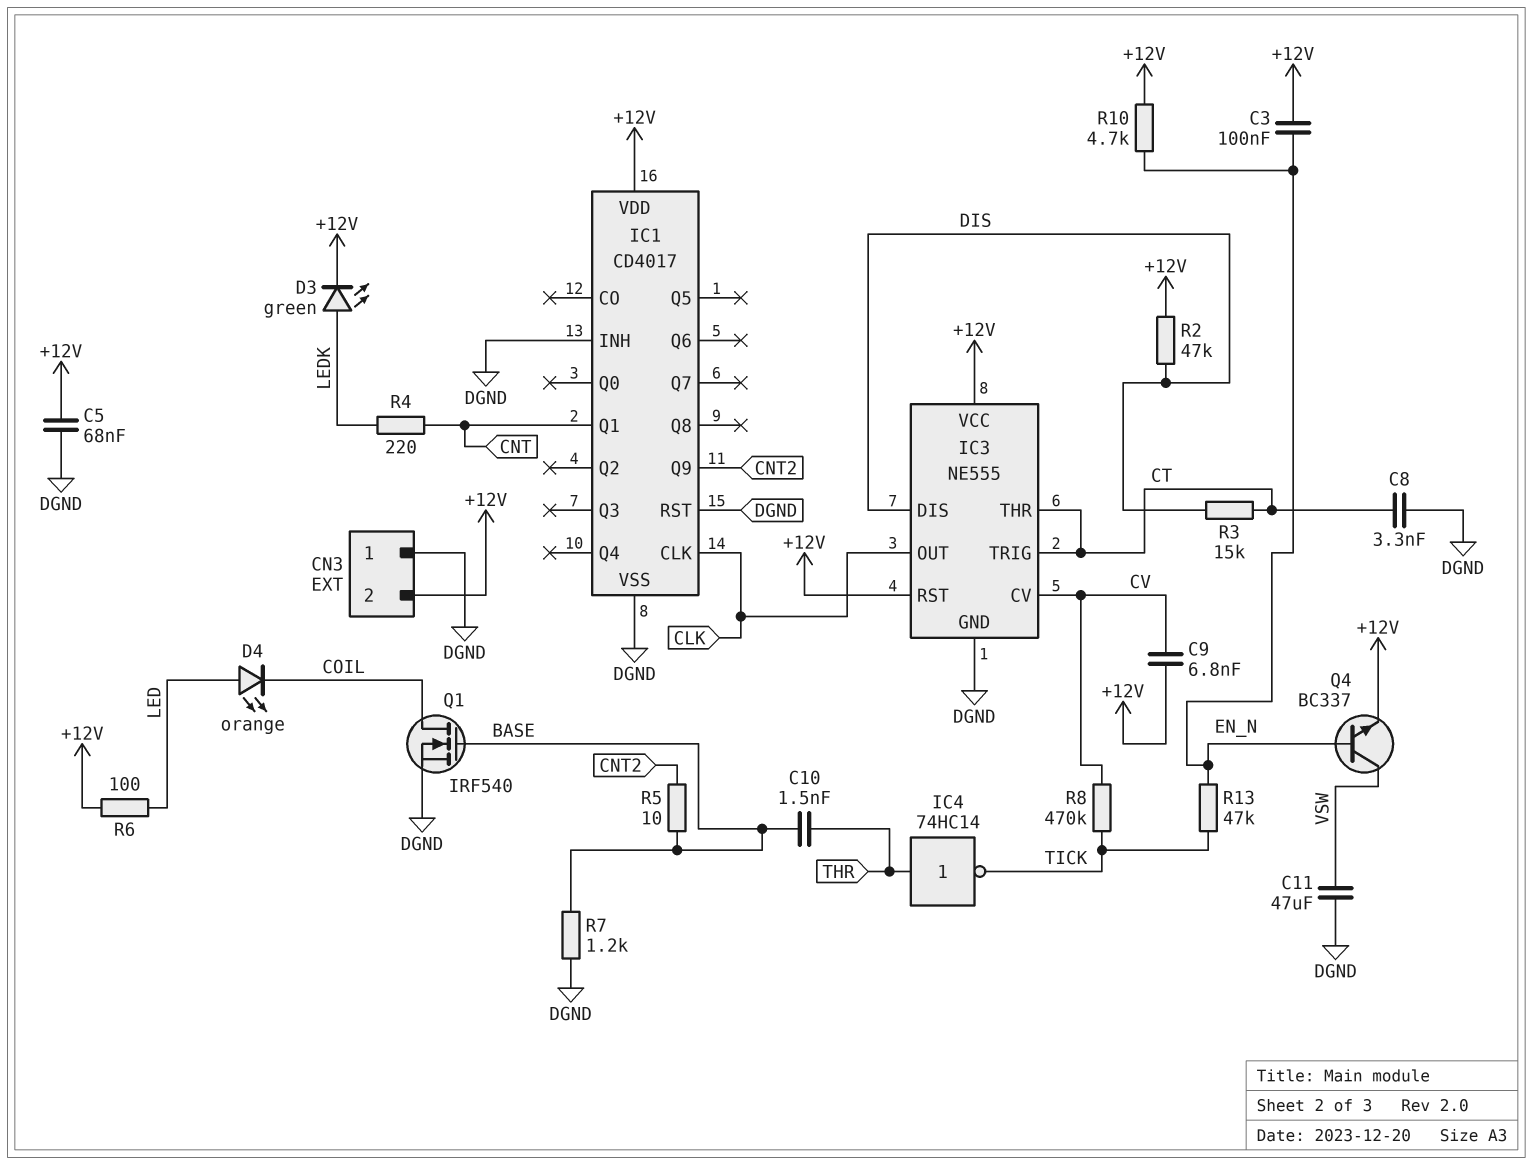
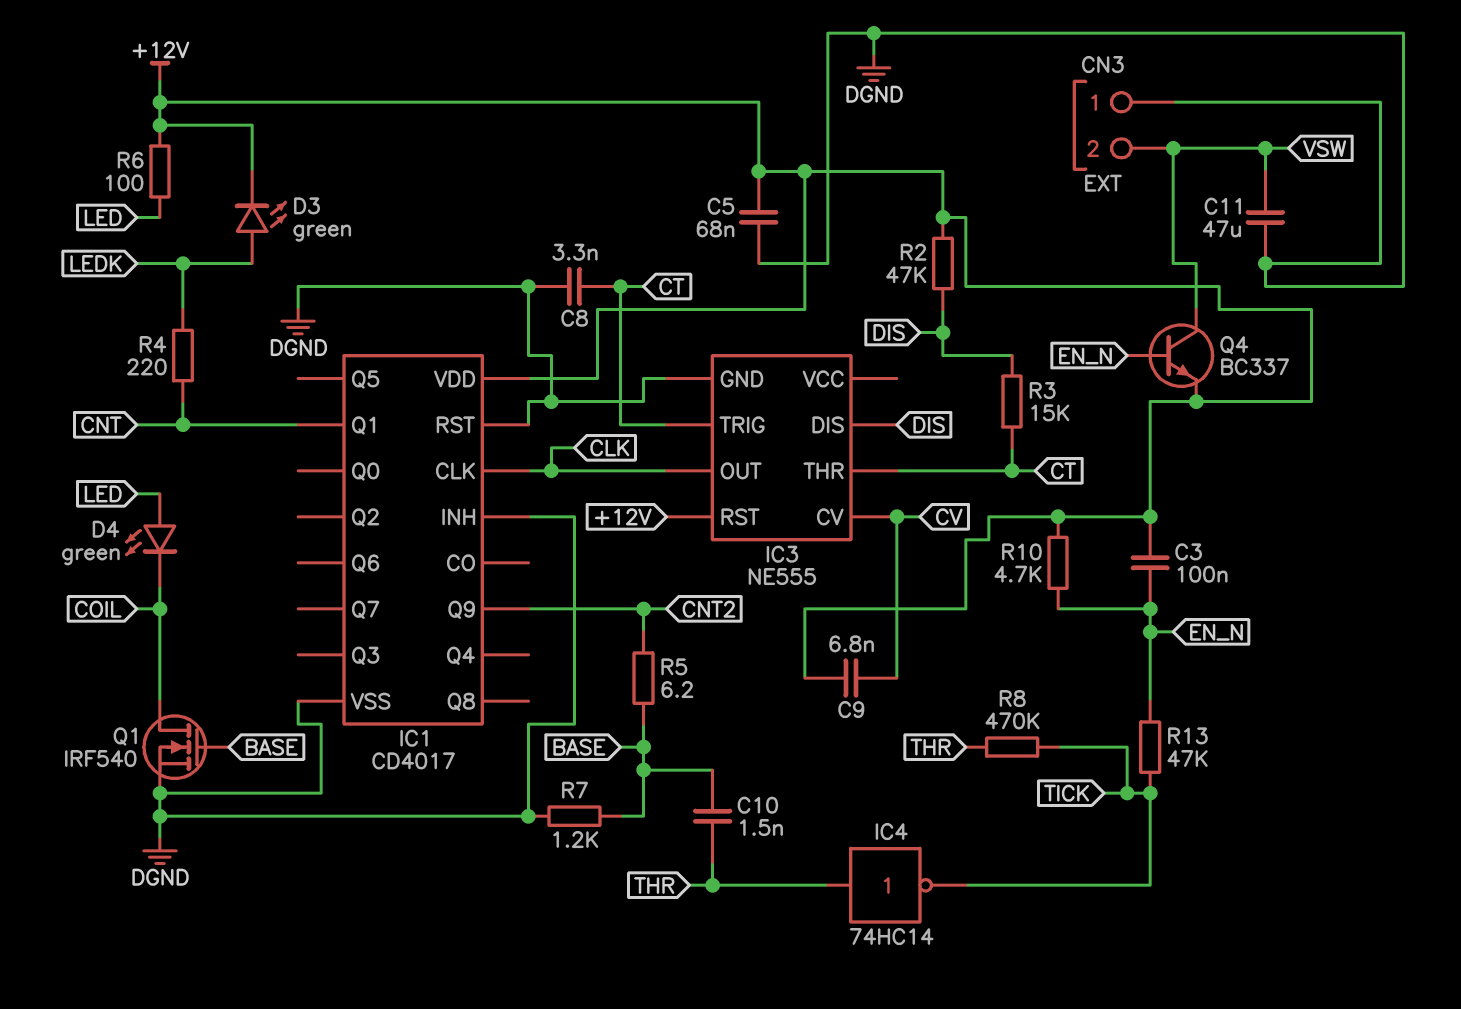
CN3 pin 2: +12V -> VSW
D4: LED orange (A LED, K COIL) -> LED green (A LED, K COIL)
IC3 pin VCC: +12V -> none
R5: 10 (BASE, CNT2) -> 6.2 (BASE, CNT2)
R8: 470k (CV, TICK) -> 470k (THR, TICK)

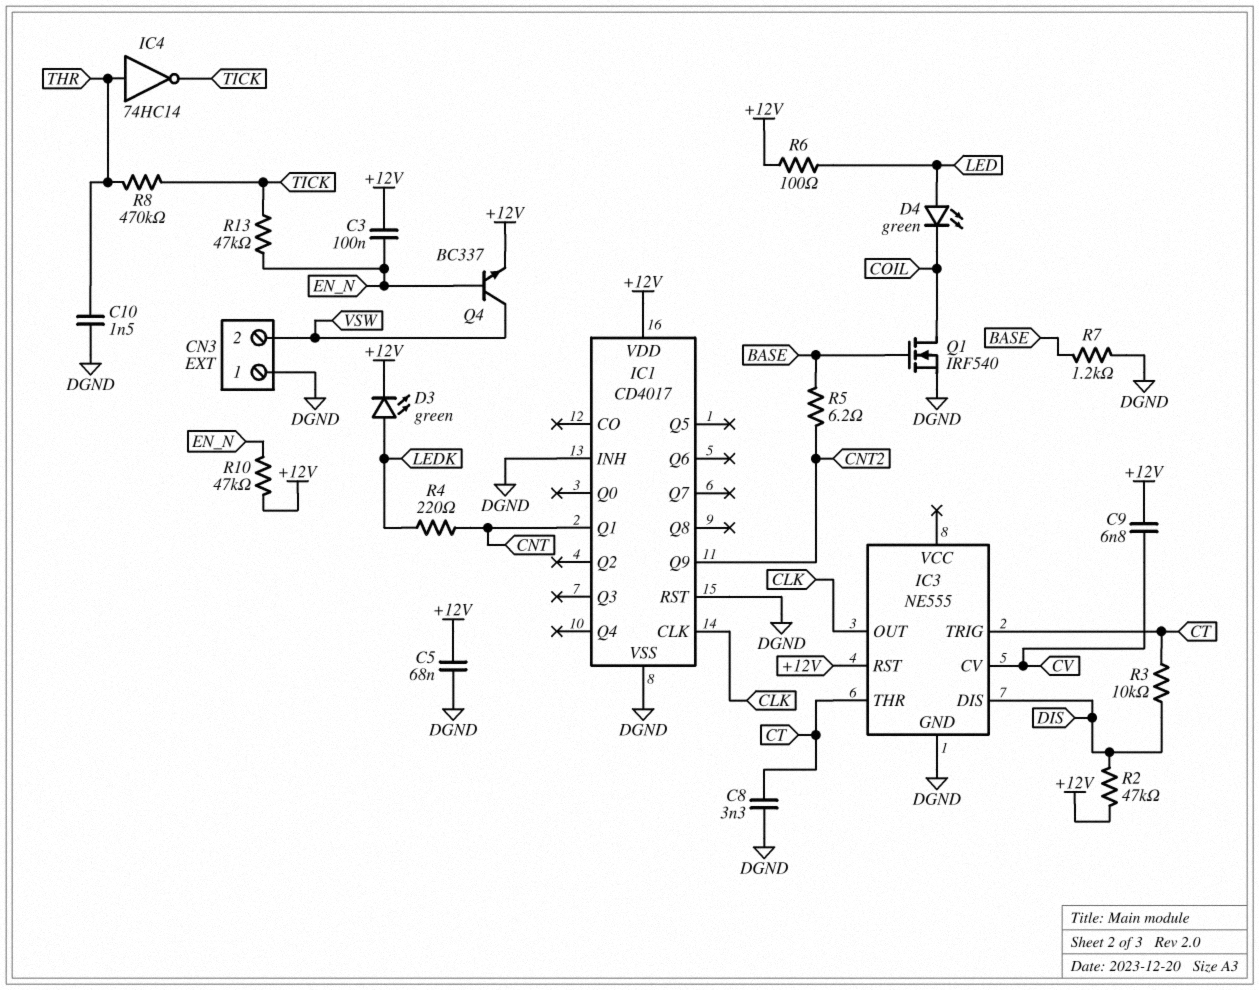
C10: 1.5nF (BASE, THR) -> 1.5nF (DGND, THR)
C11: 47uF (DGND, VSW) -> none
R3: 15k (CT, DIS) -> 10k (CT, DIS)
R10: 4.7k (+12V, EN_N) -> 47k (+12V, EN_N)

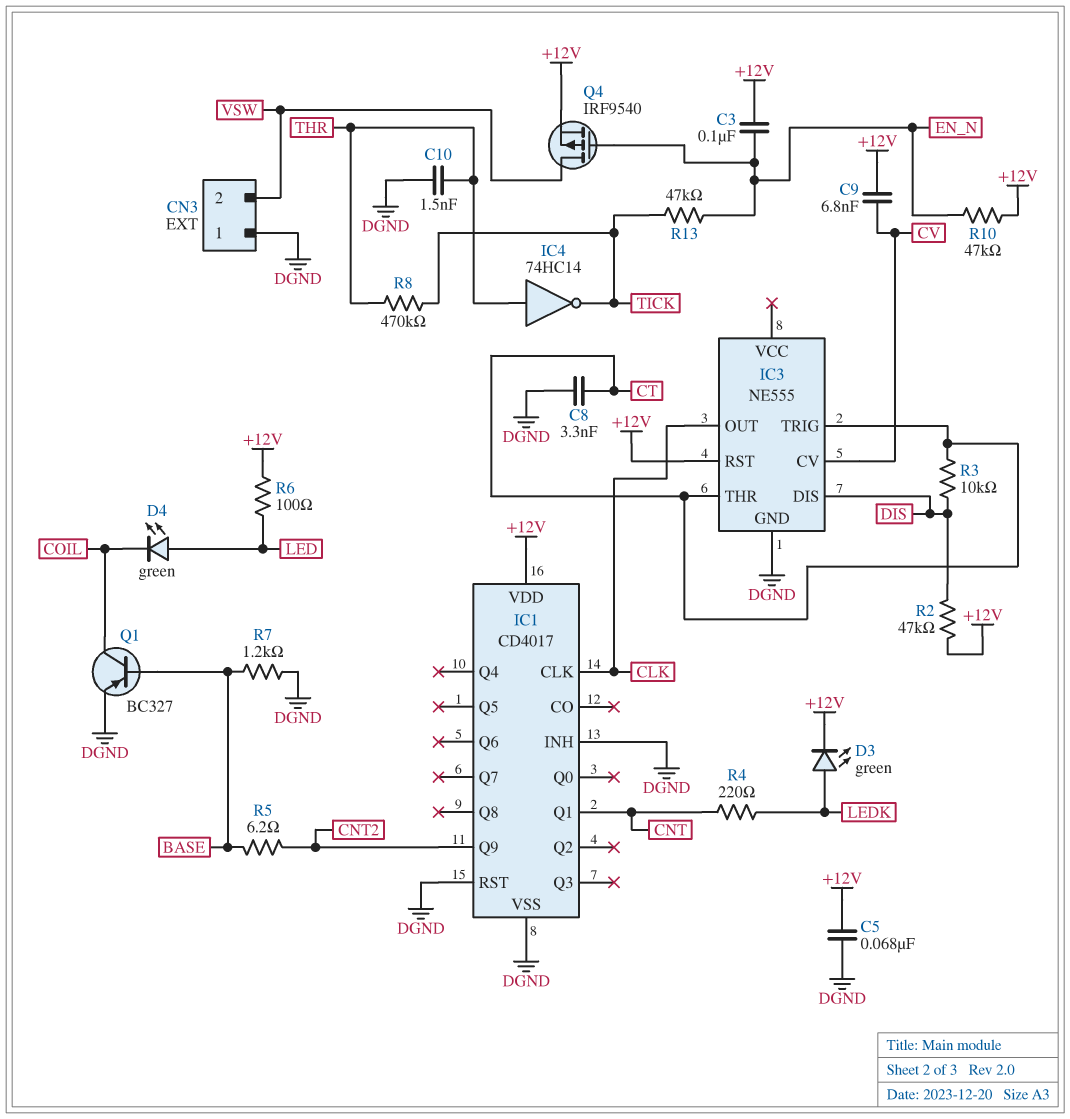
Q1: NMOS IRF540 (G BASE, D COIL, S DGND) -> PNP BC327 (B BASE, C COIL, E DGND)
Q4: NPN BC337 (B EN_N, C VSW, E +12V) -> PMOS IRF9540 (G EN_N, D VSW, S +12V)

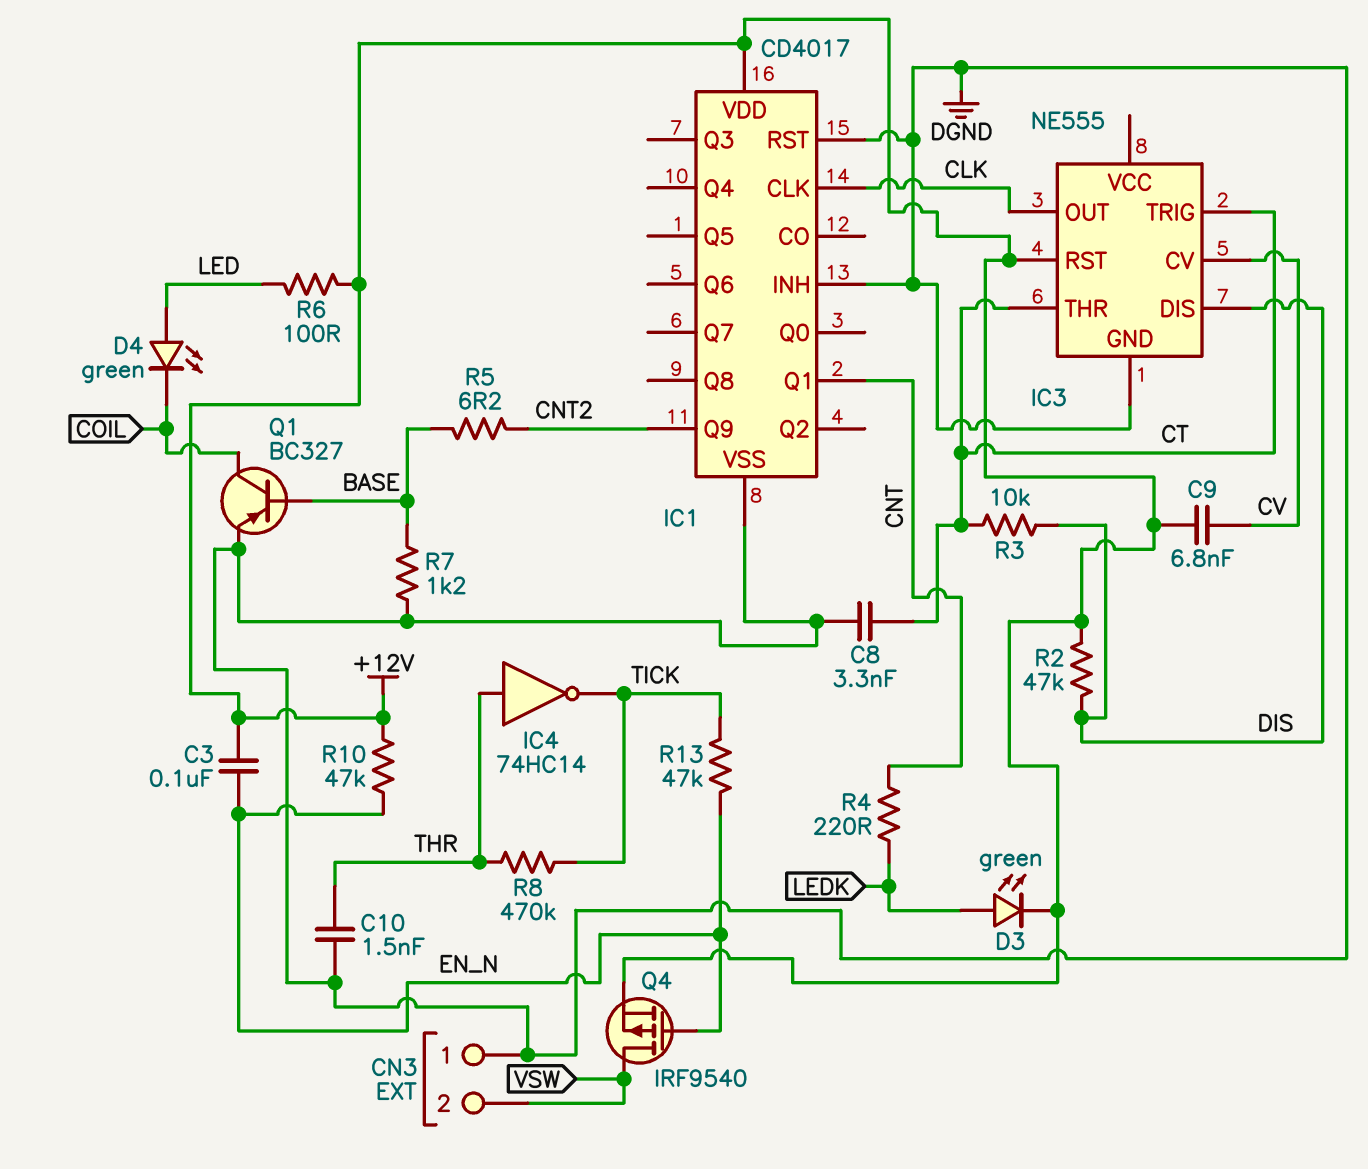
C5: 68nF (+12V, DGND) -> none

